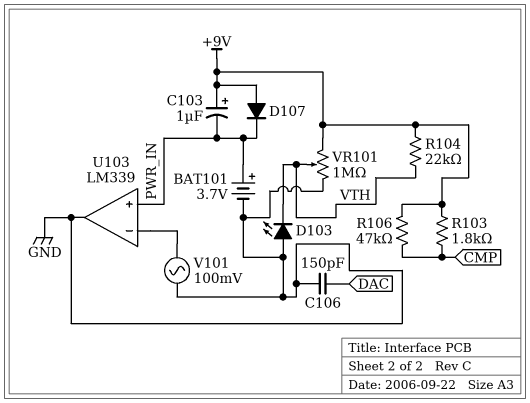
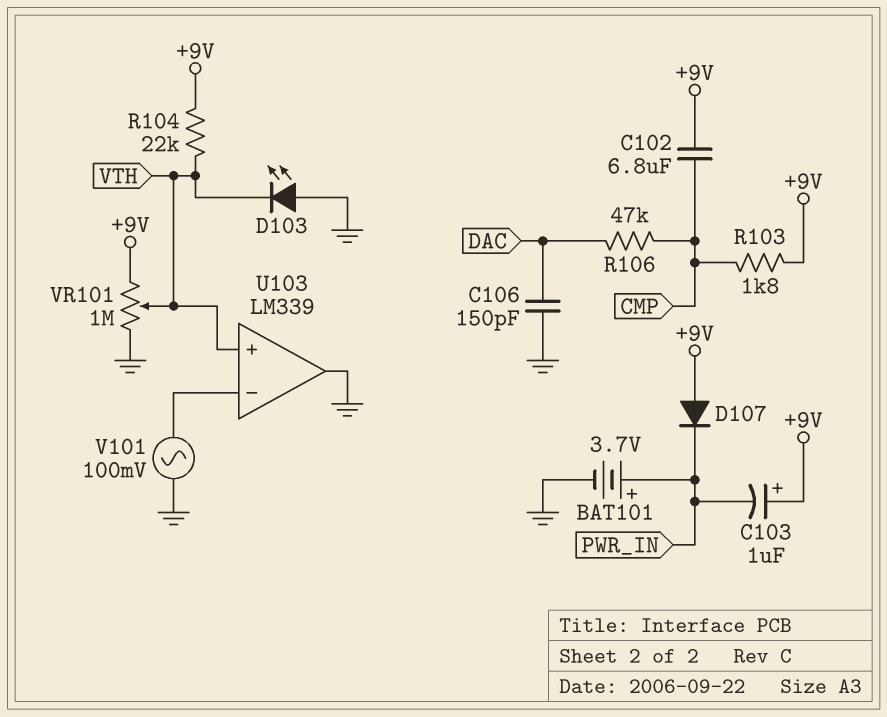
C102: none -> 6.8uF (+9V, CMP)
R106: 47k (+9V, CMP) -> 47k (CMP, DAC)
U103 pin in+: PWR_IN -> VTH

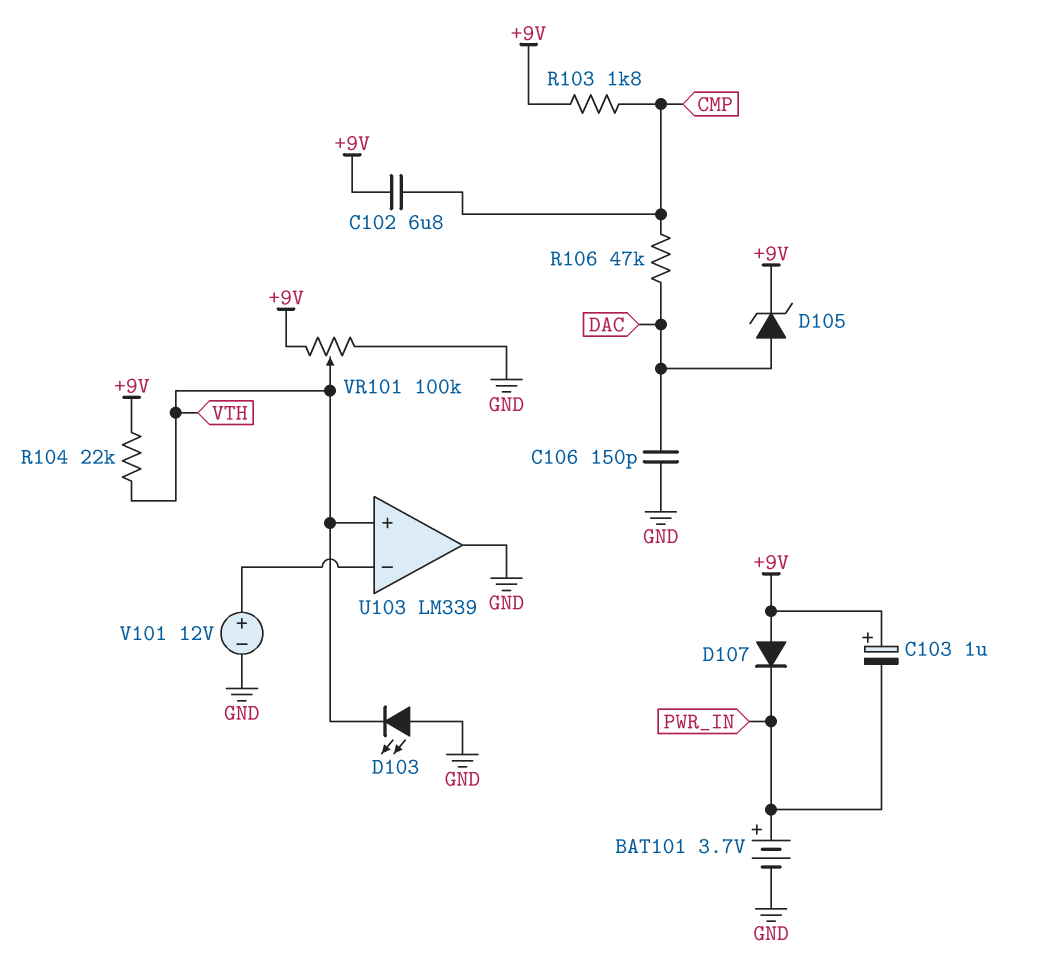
D105: none -> zener (A DAC, K +9V)
V101: AC 100mV (GND, U103/in-) -> 12V (plus U103/in-, minus GND)
VR101: 1M (+9V, GND, wiper VTH) -> 100k (+9V, GND, wiper VTH)

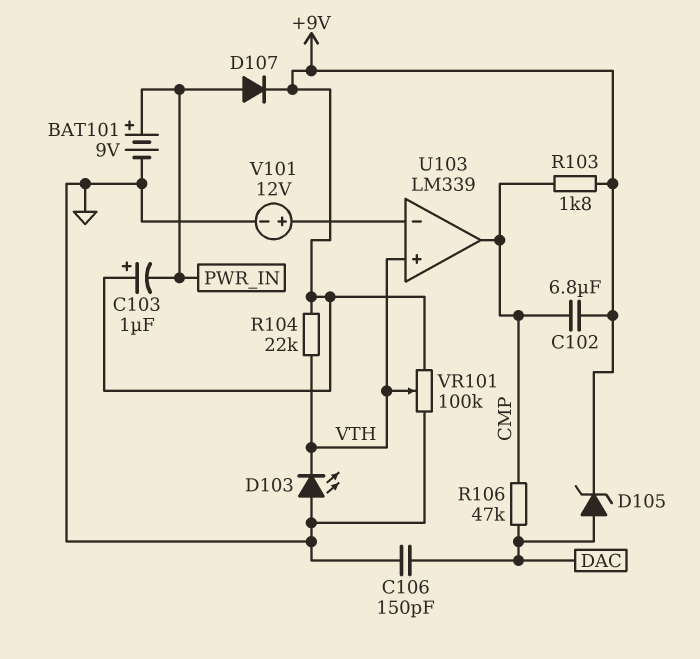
BAT101: 3.7V (plus PWR_IN, minus GND) -> 9V (plus PWR_IN, minus GND)
D107: diode (A +9V, K PWR_IN) -> diode (A PWR_IN, K +9V)
U103 pin out: GND -> CMP

